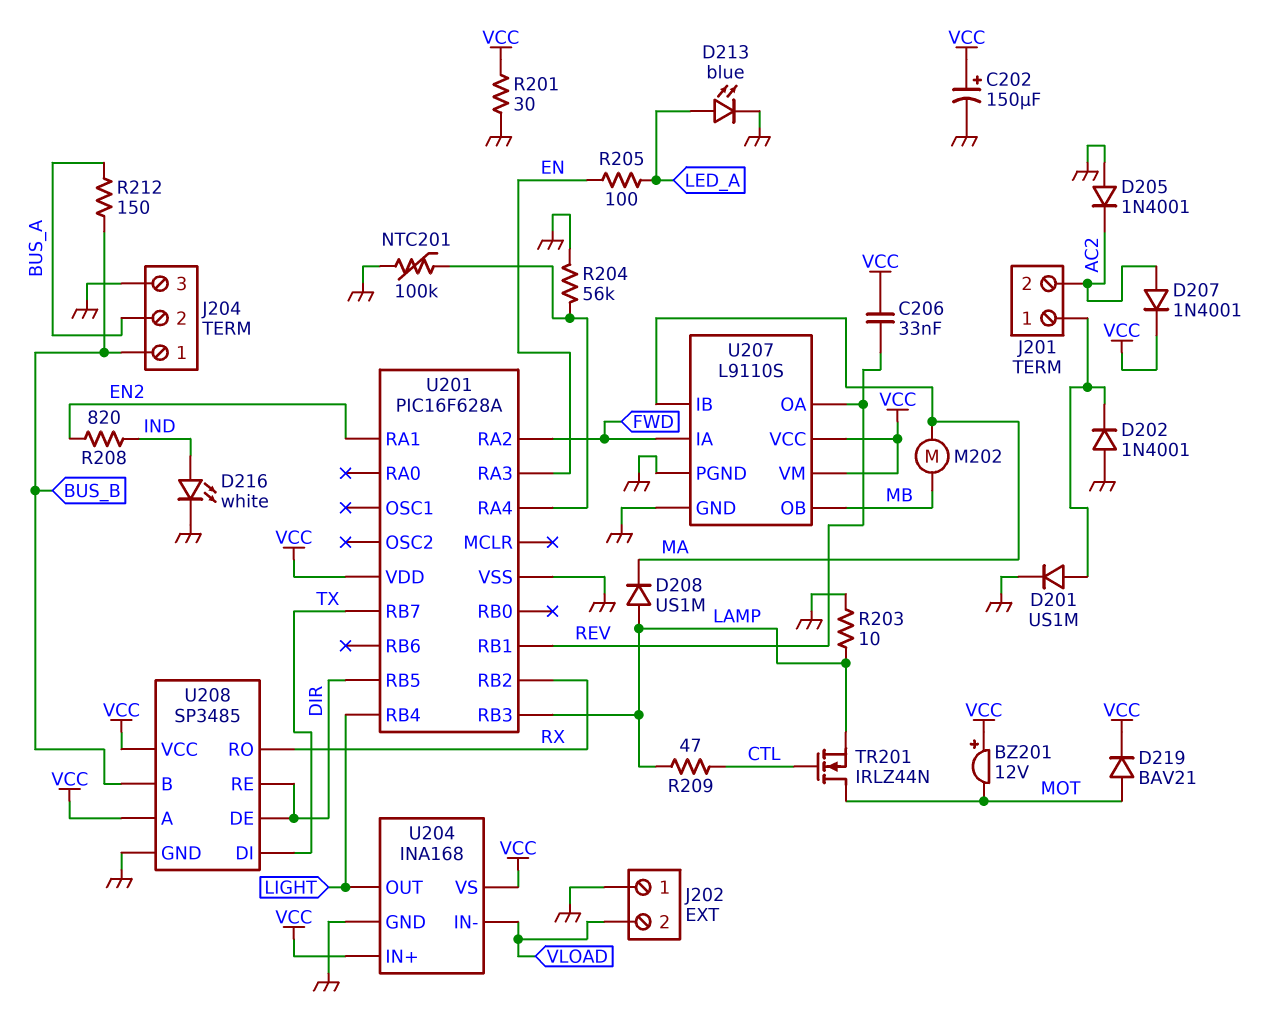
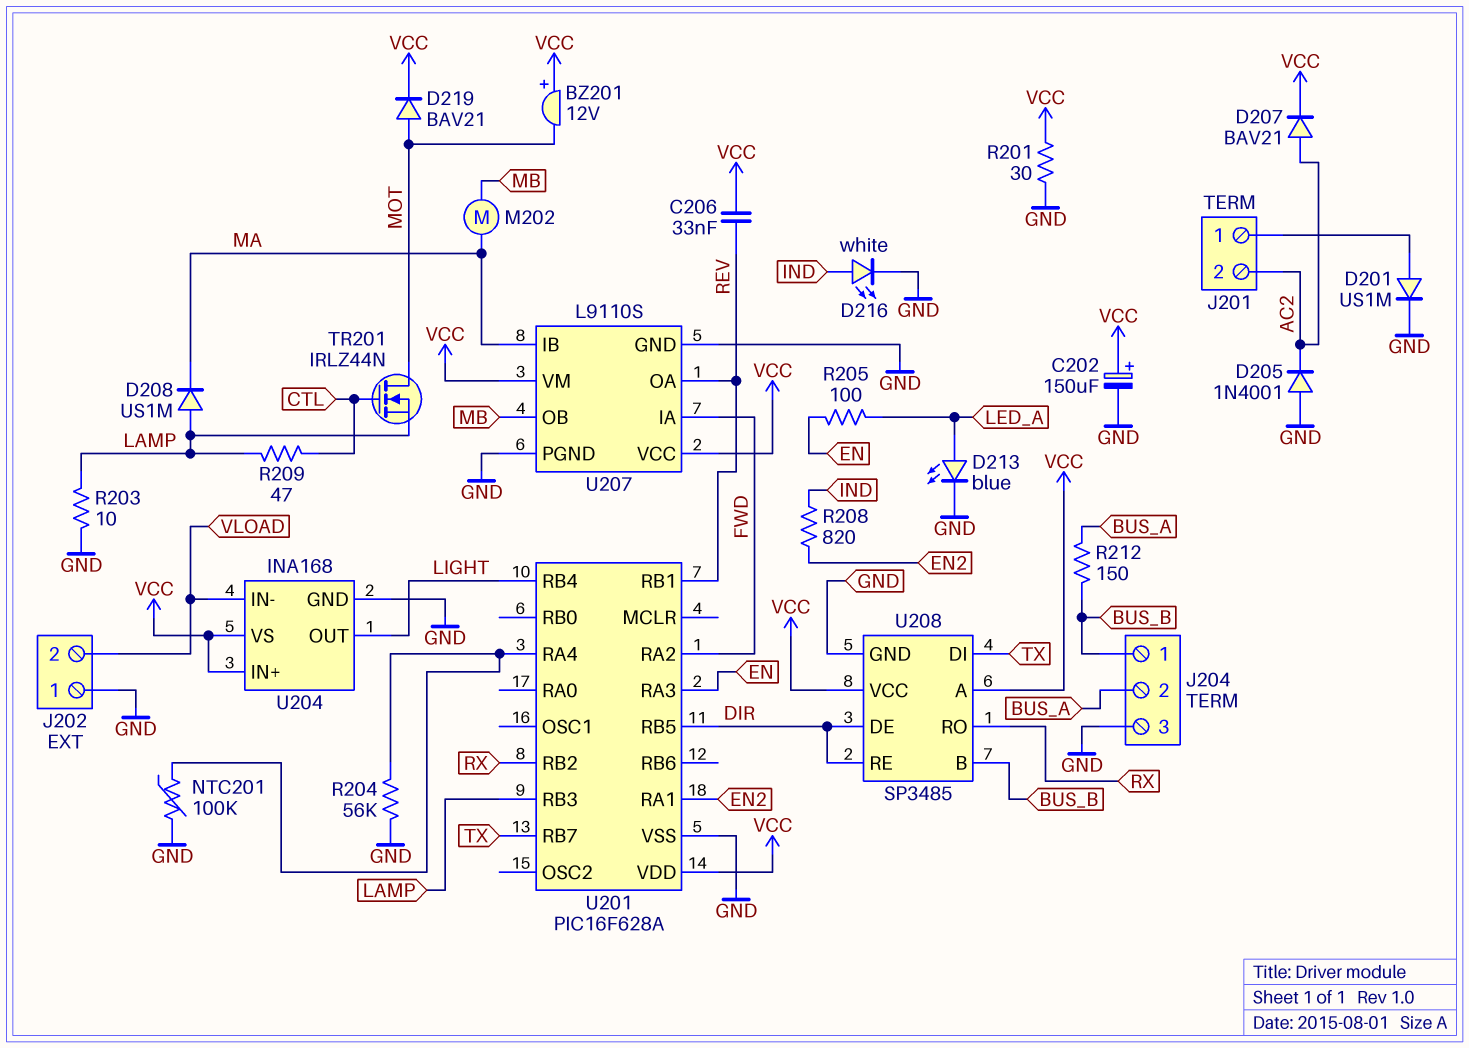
D202: diode 1N4001 (A GND, K J201/1) -> none
D207: diode 1N4001 (A AC2, K VCC) -> diode BAV21 (A AC2, K VCC)

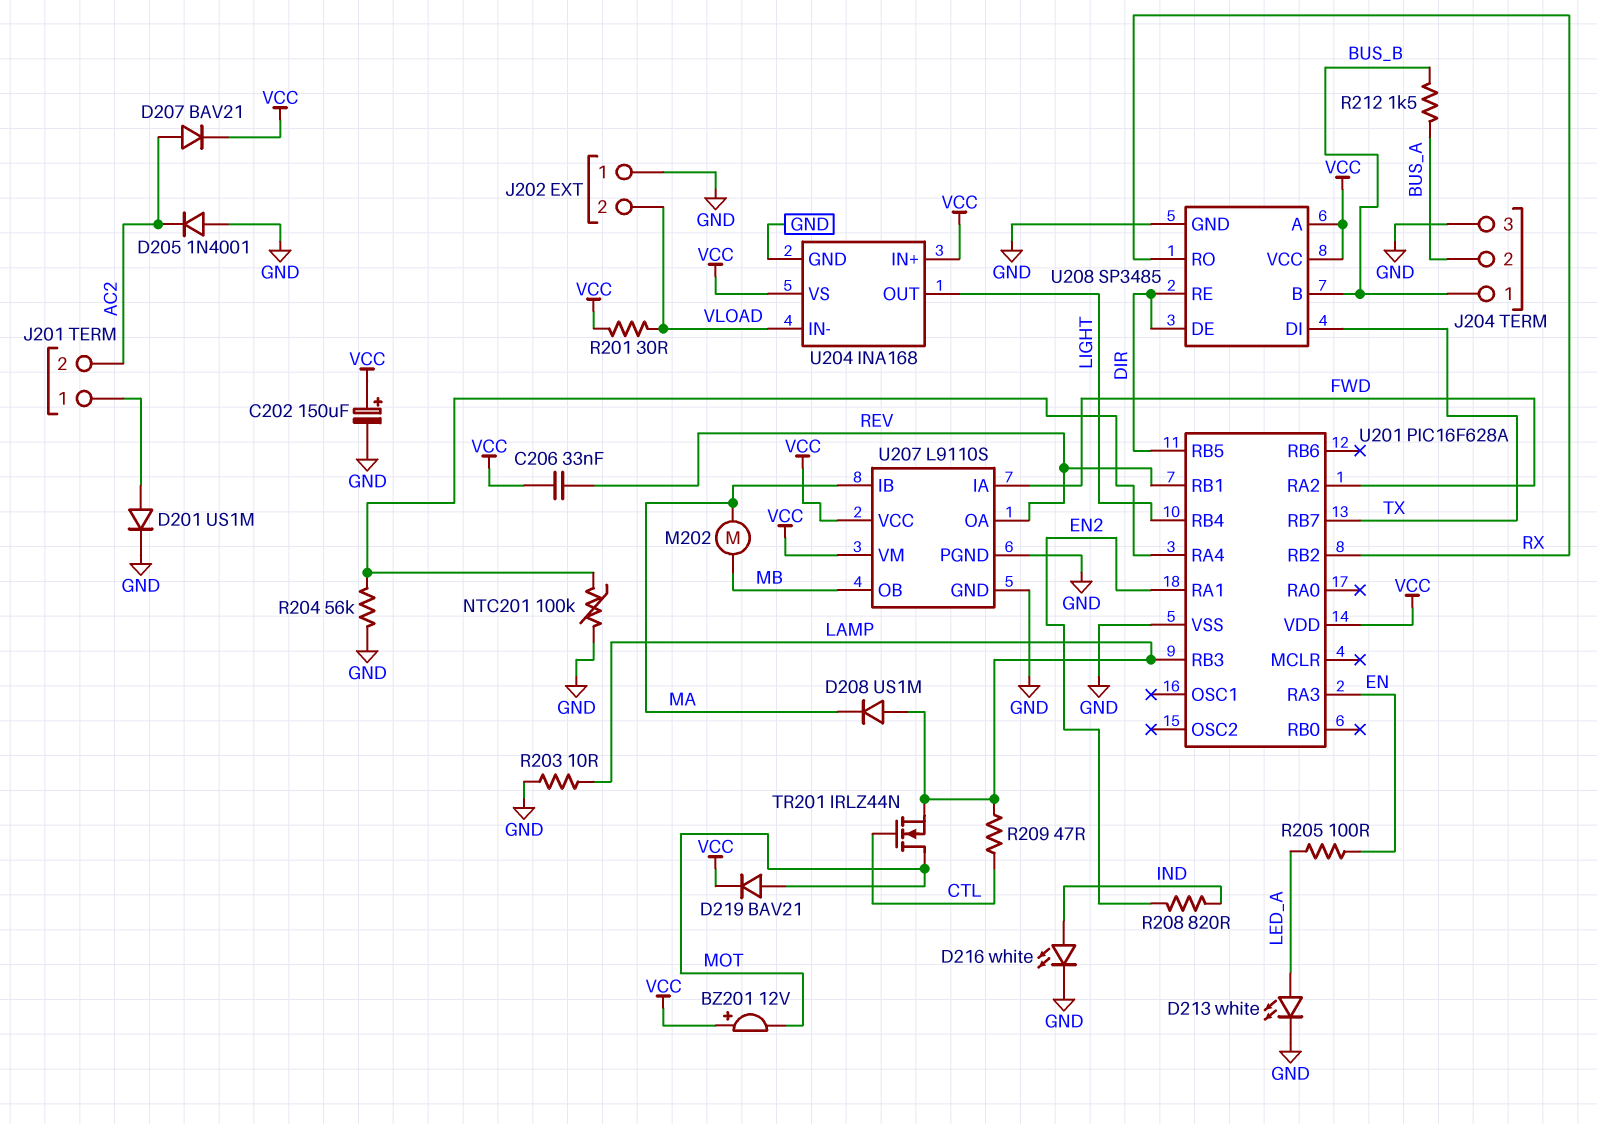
D213: LED blue (A LED_A, K GND) -> LED white (A LED_A, K GND)
R201: 30 (GND, VCC) -> 30 (VCC, VLOAD)
R212: 150 (BUS_A, BUS_B) -> 1.5k (BUS_A, BUS_B)

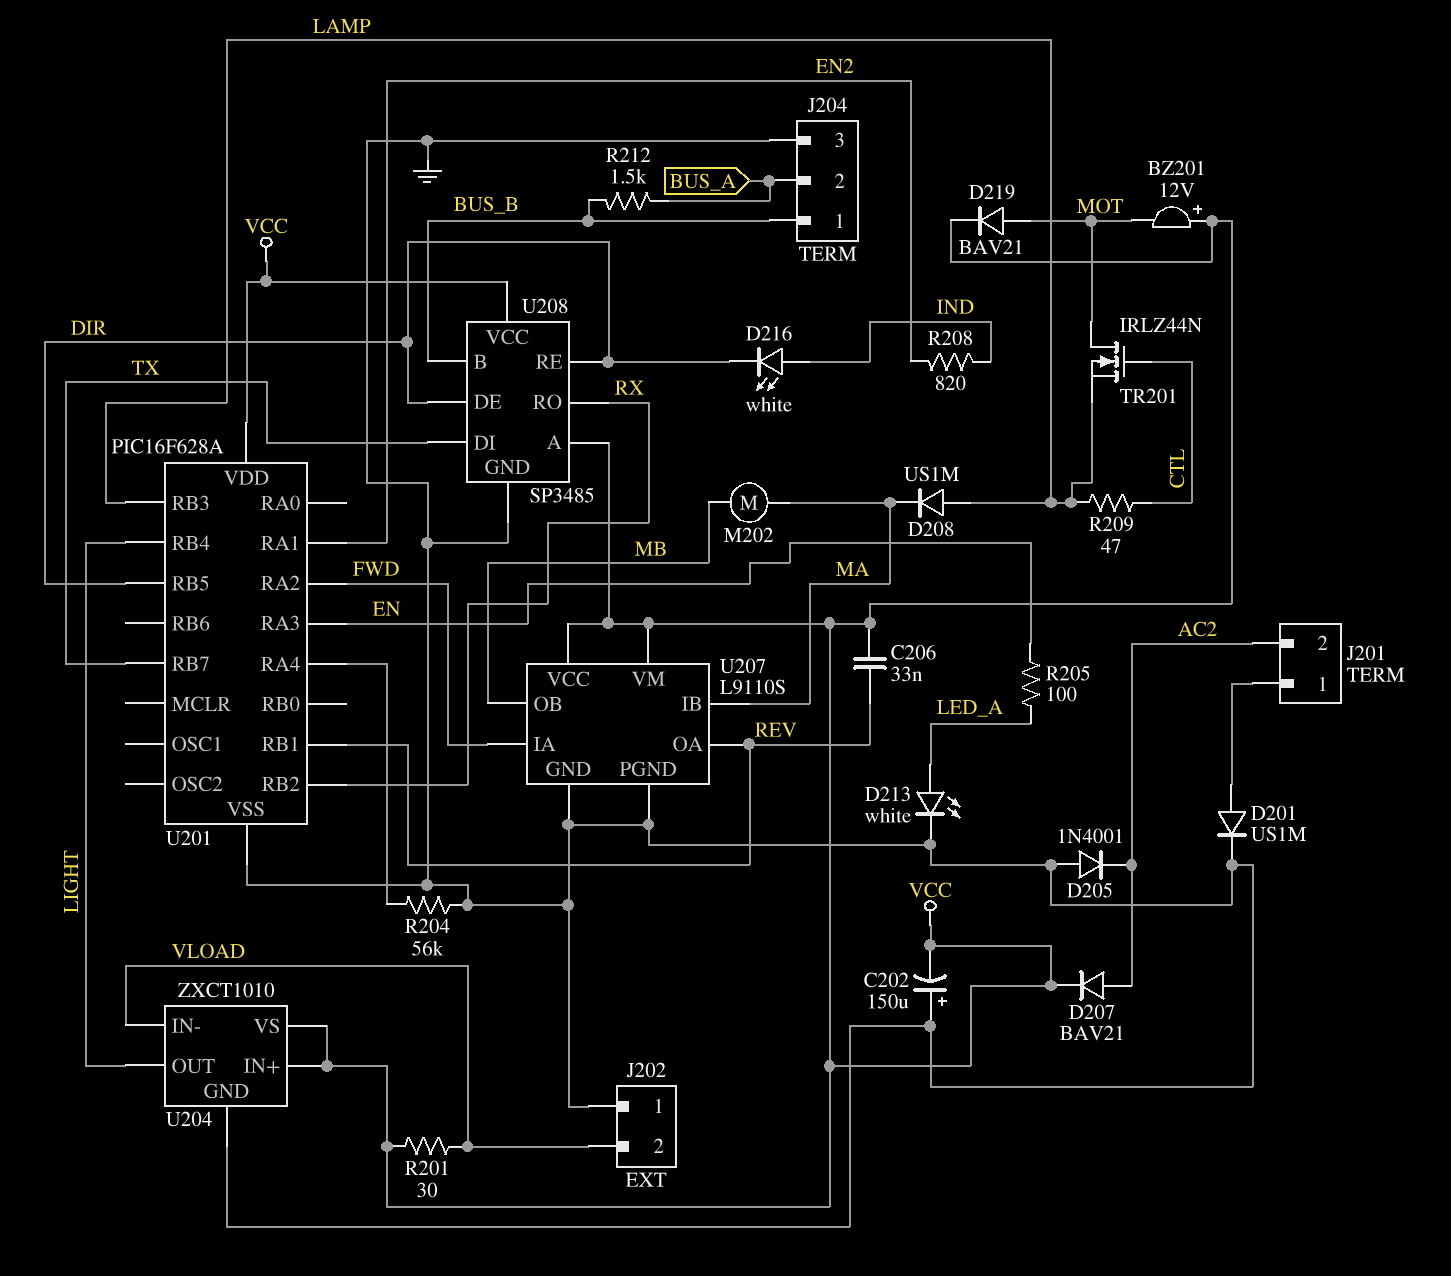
C202: 150uF (plus VCC, minus GND) -> 150uF (plus GND, minus VCC)
D216: LED white (A IND, K GND) -> LED white (A IND, K DIR)
NTC201: 100k (GND, U201/RA4) -> none
R203: 10 (GND, LAMP) -> none
U204: INA168 -> ZXCT1010

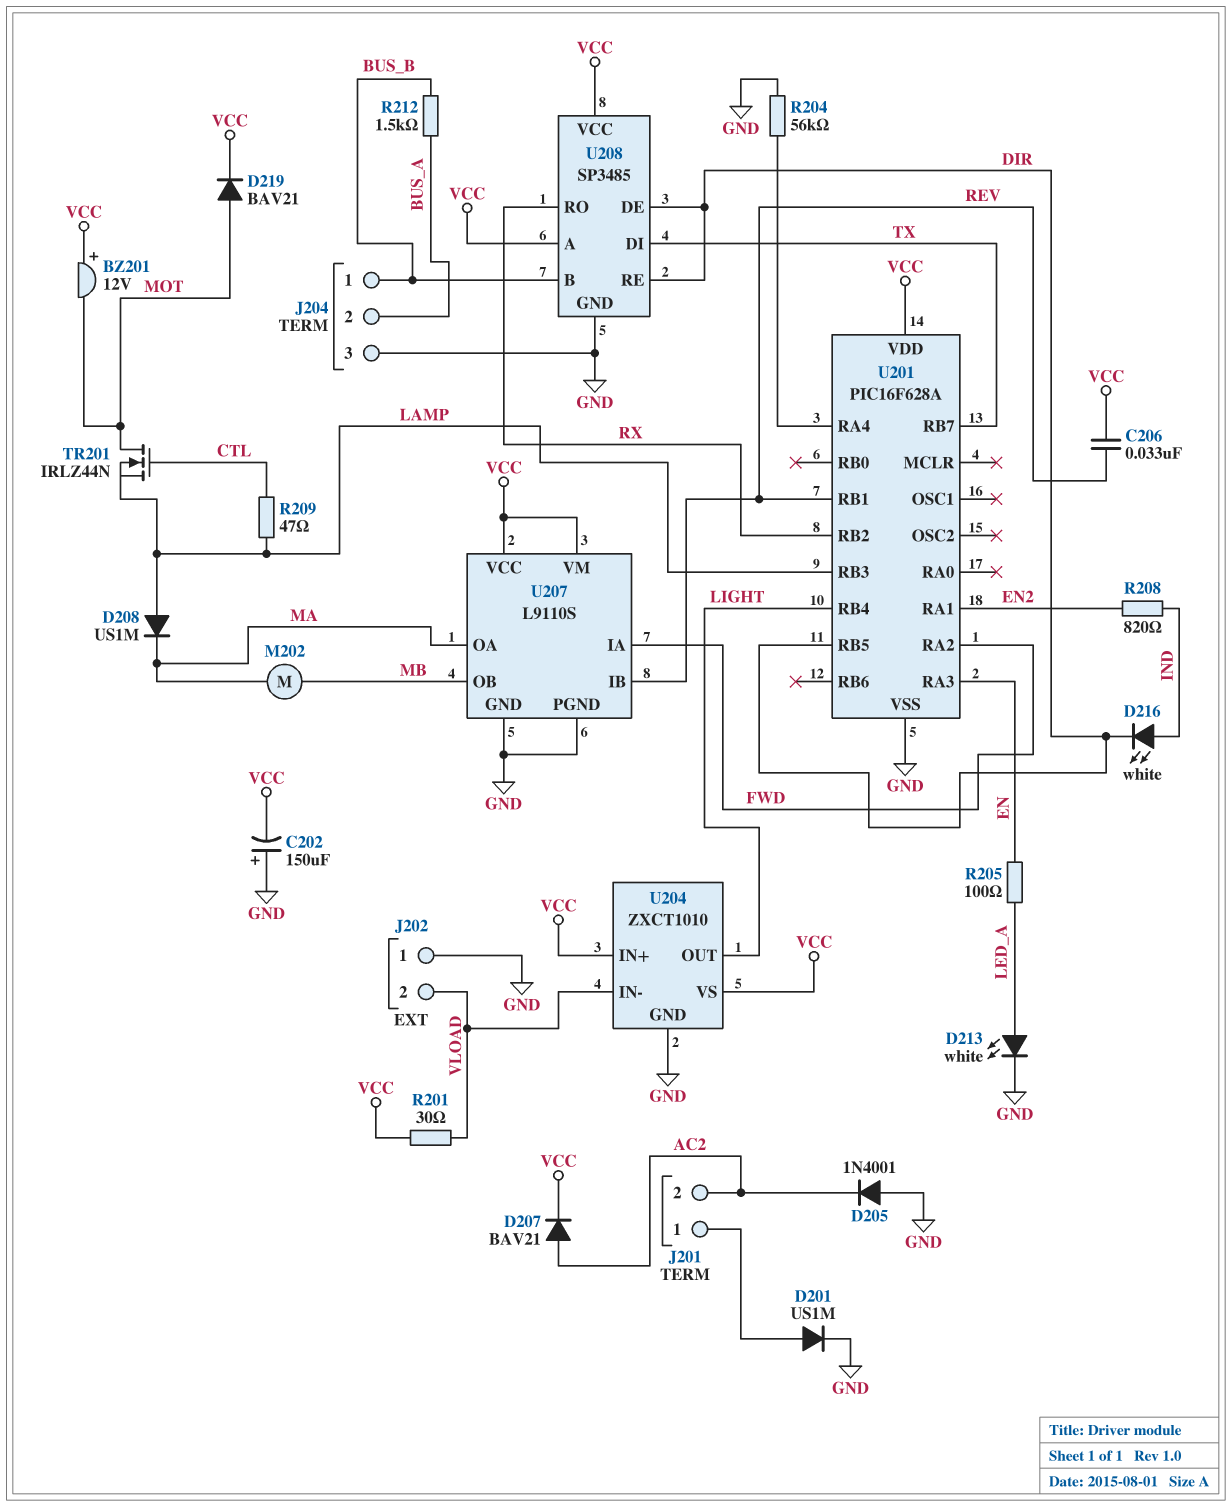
U207 pin IB: MA -> REV
U207 pin OA: REV -> MA

